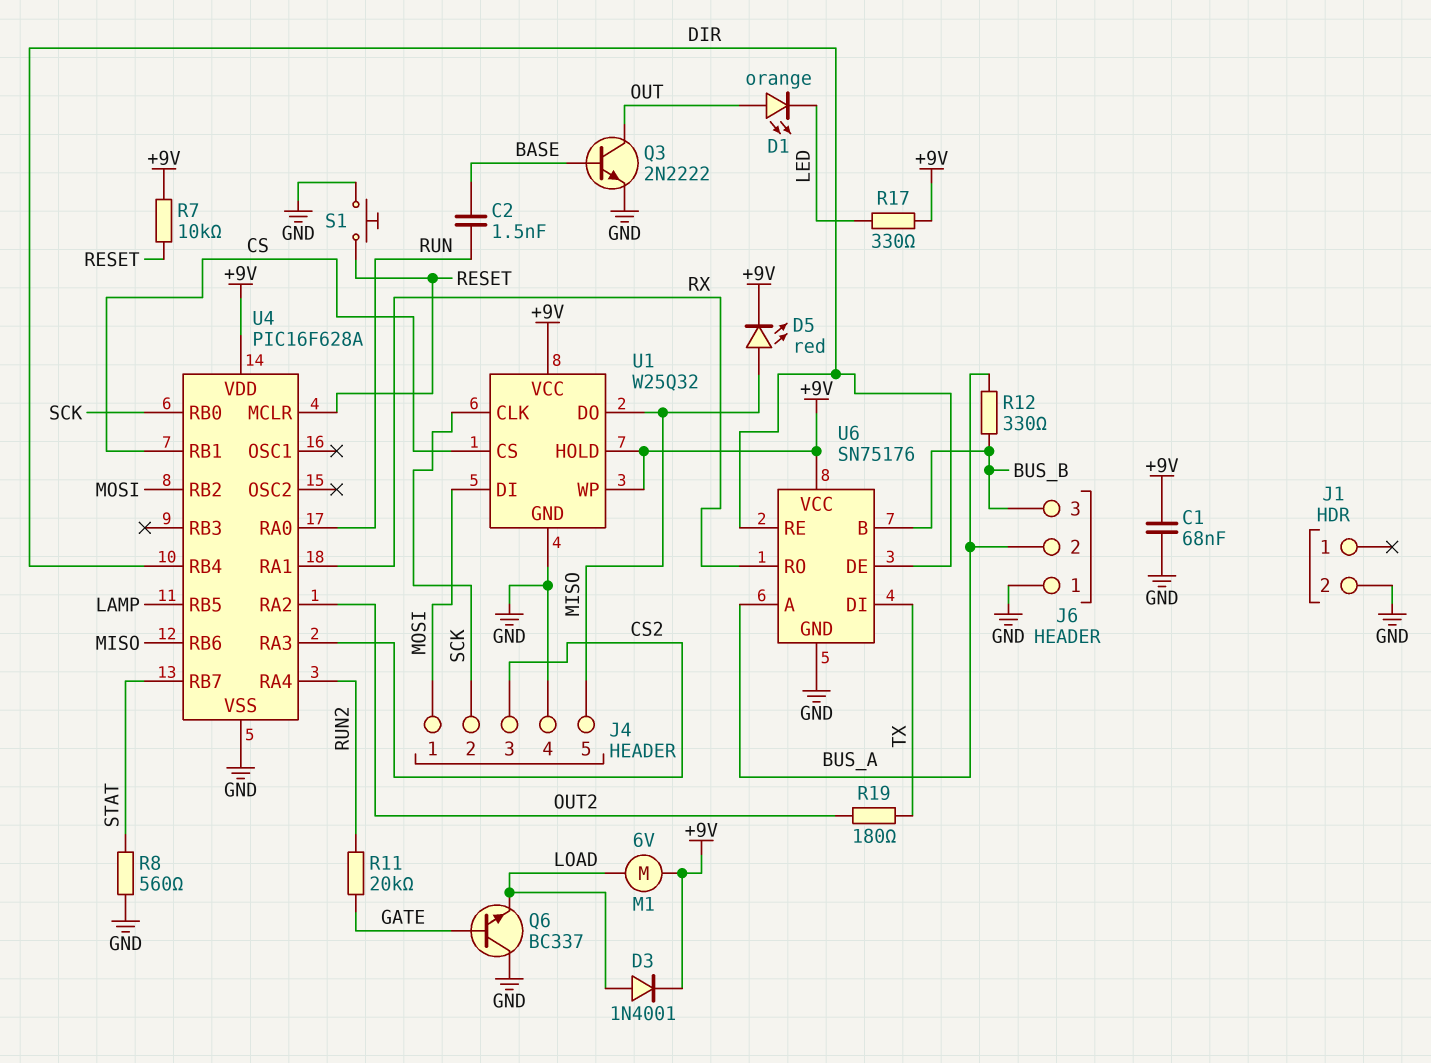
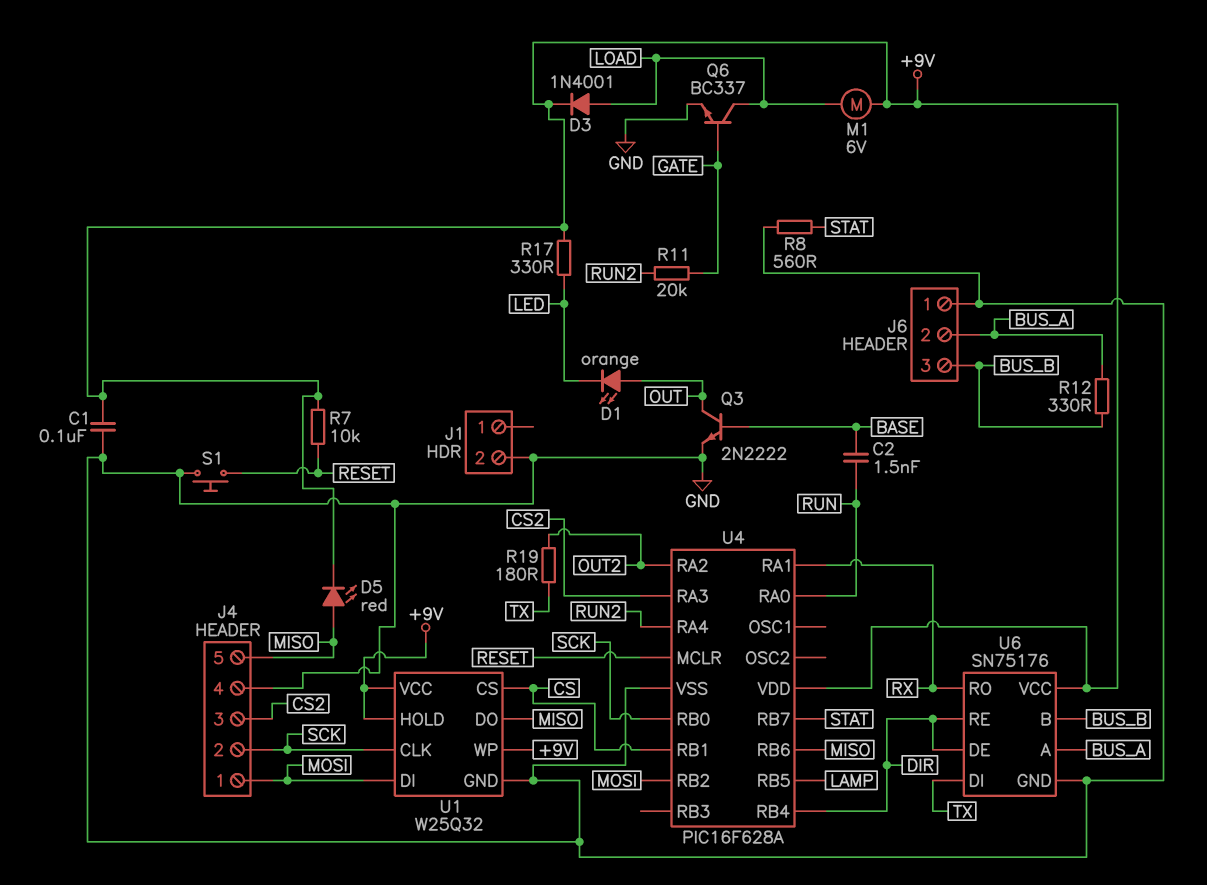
C1: 68nF (+9V, GND) -> 100nF (+9V, GND)
Q6: NPN BC337 (B GATE, C GND, E LOAD) -> NPN BC337 (B GATE, C LOAD, E GND)

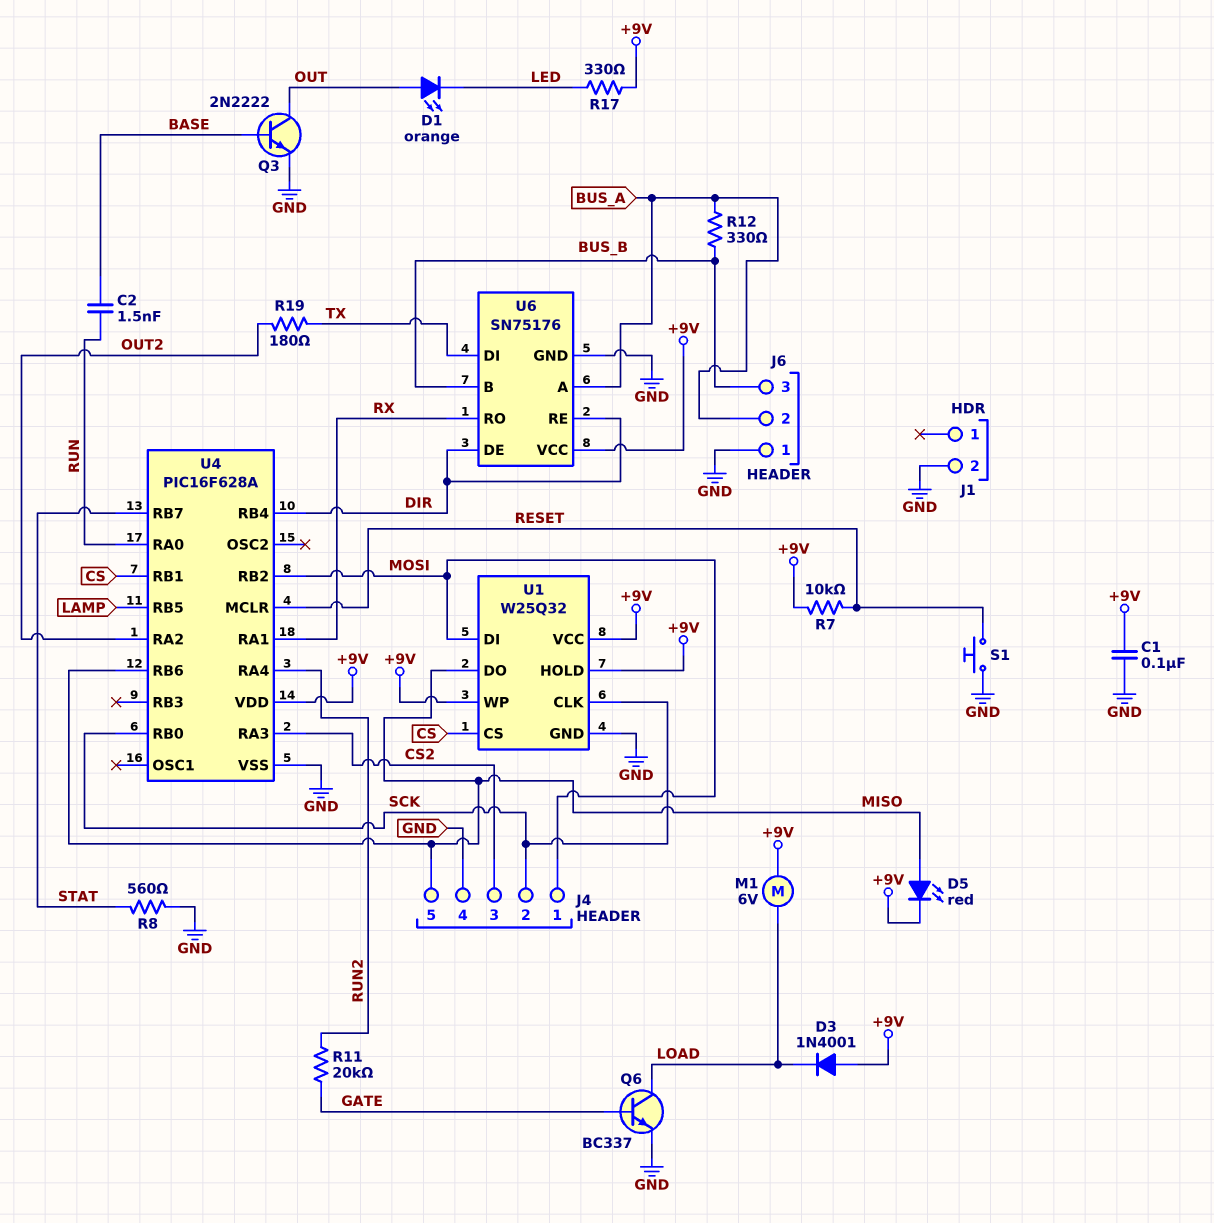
D3: diode 1N4001 (A LOAD, K +9V) -> diode 1N4001 (A +9V, K LOAD)

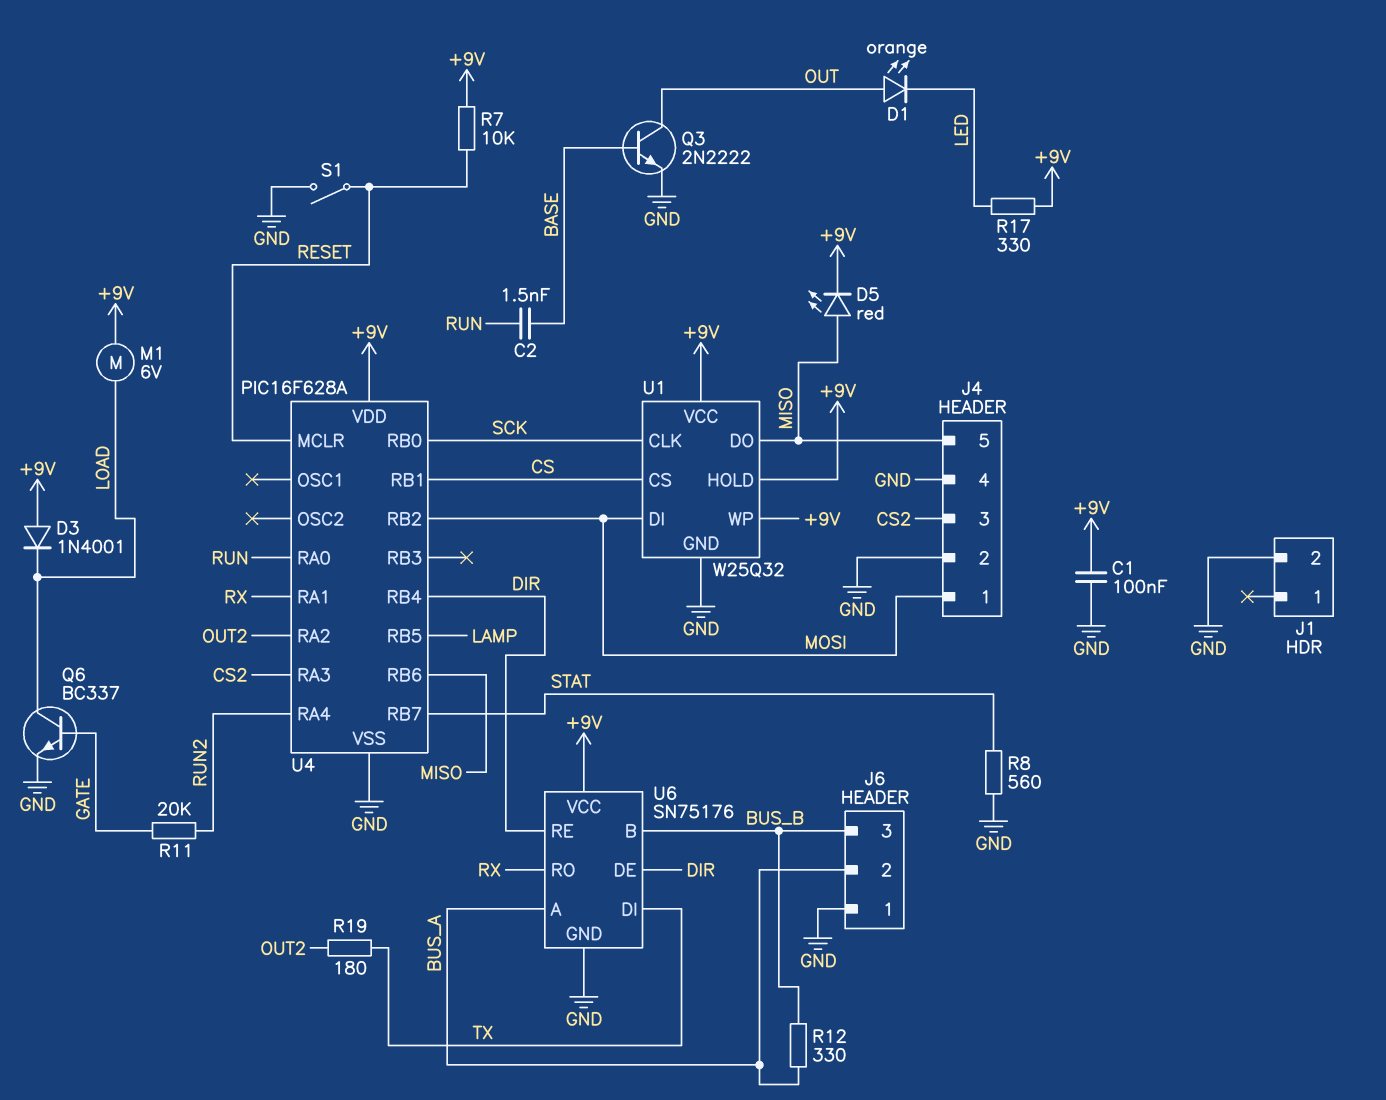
J4 pin 2: SCK -> GND
S1: button (GND, RESET) -> switch (GND, RESET)

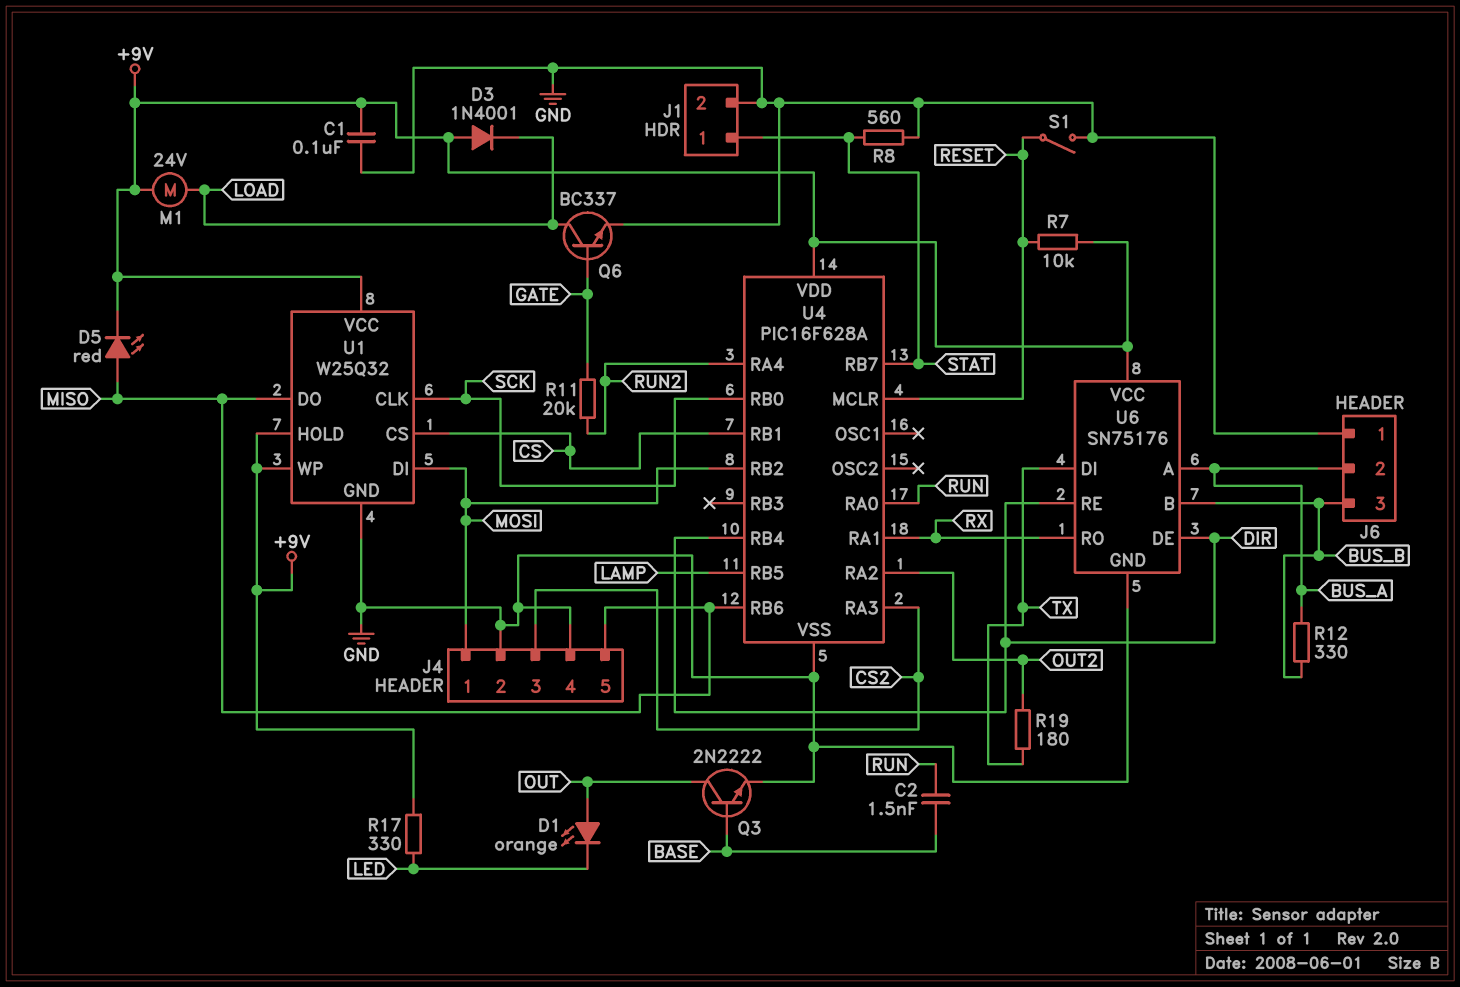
J1 pin 1: none -> STAT
M1: motor 6V (+9V, LOAD) -> motor 24V (+9V, LOAD)

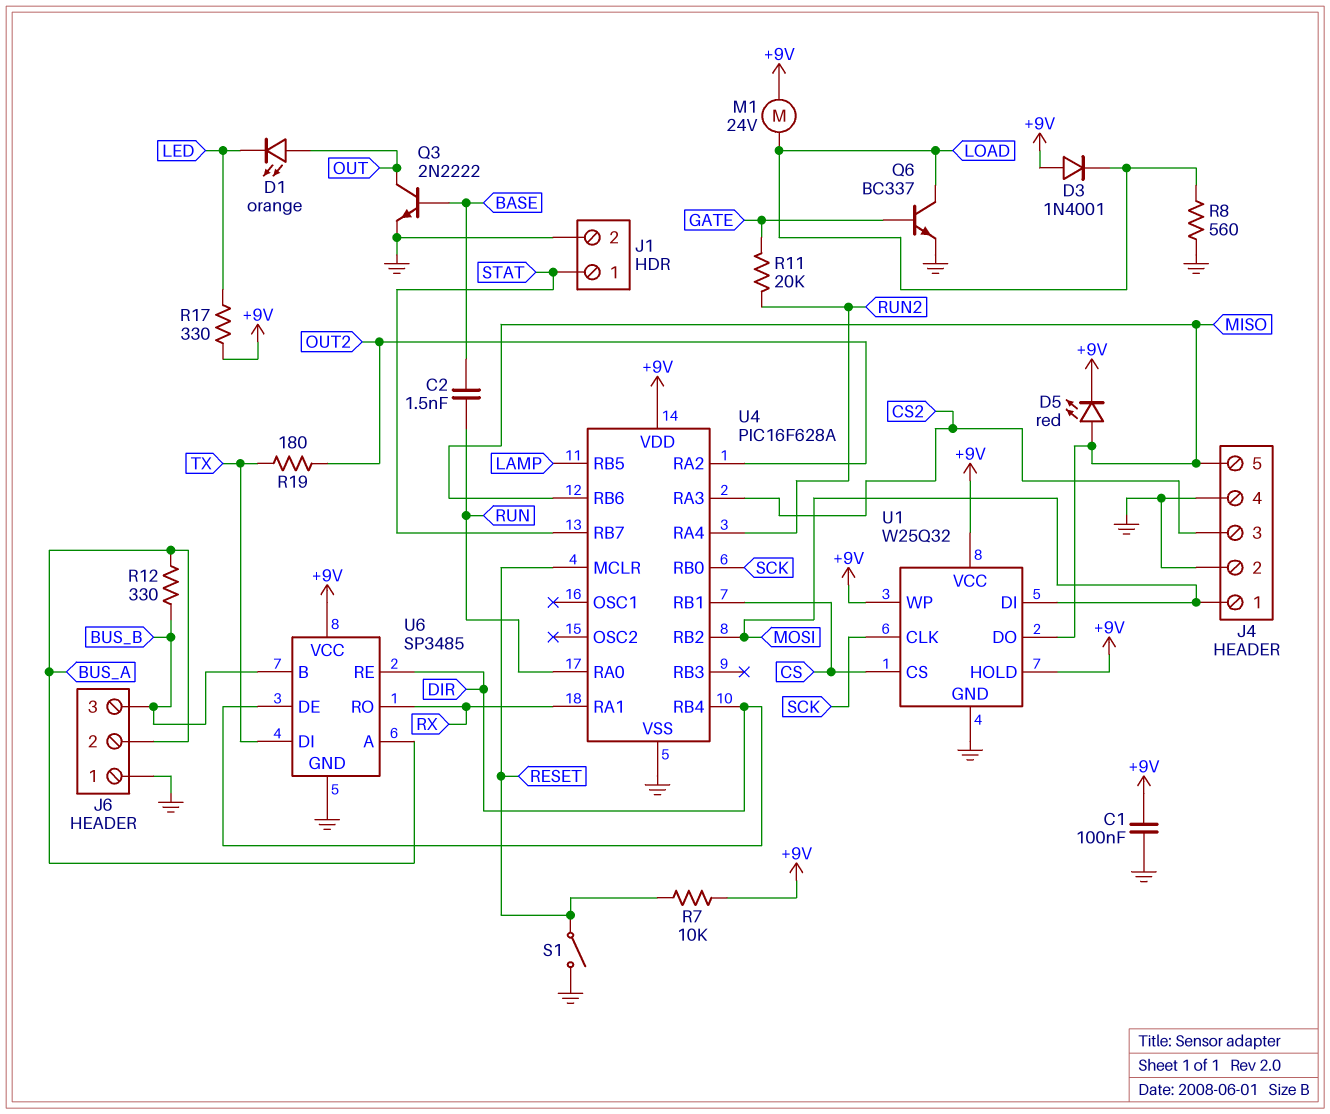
R8: 560 (GND, STAT) -> 560 (GND, LOAD)
U6: SN75176 -> SP3485

